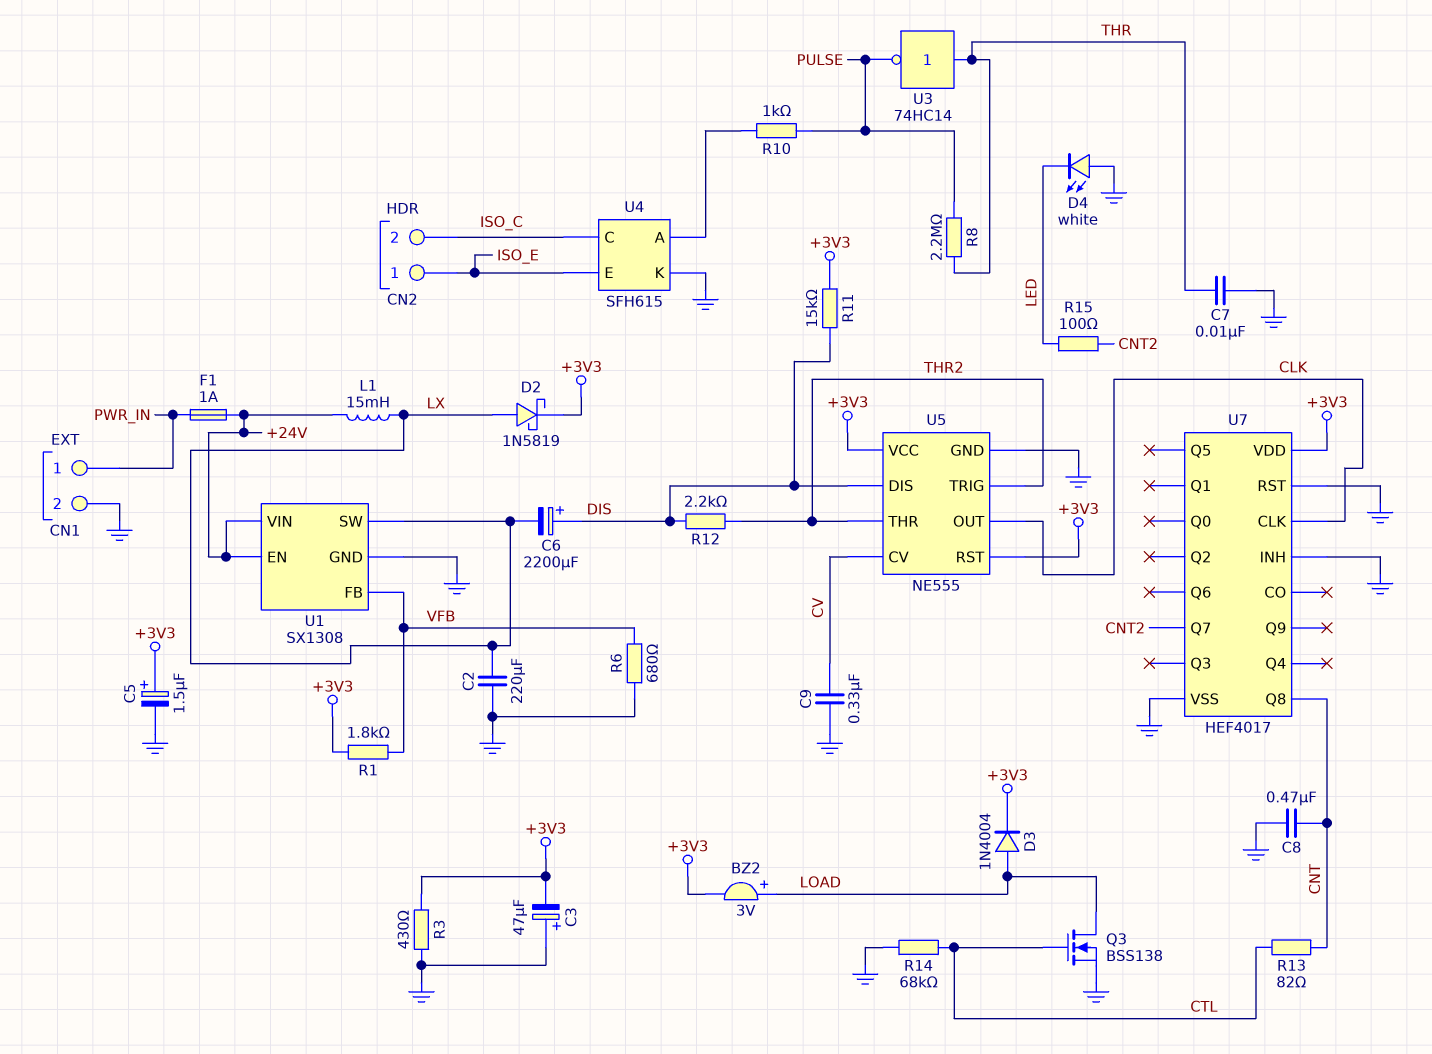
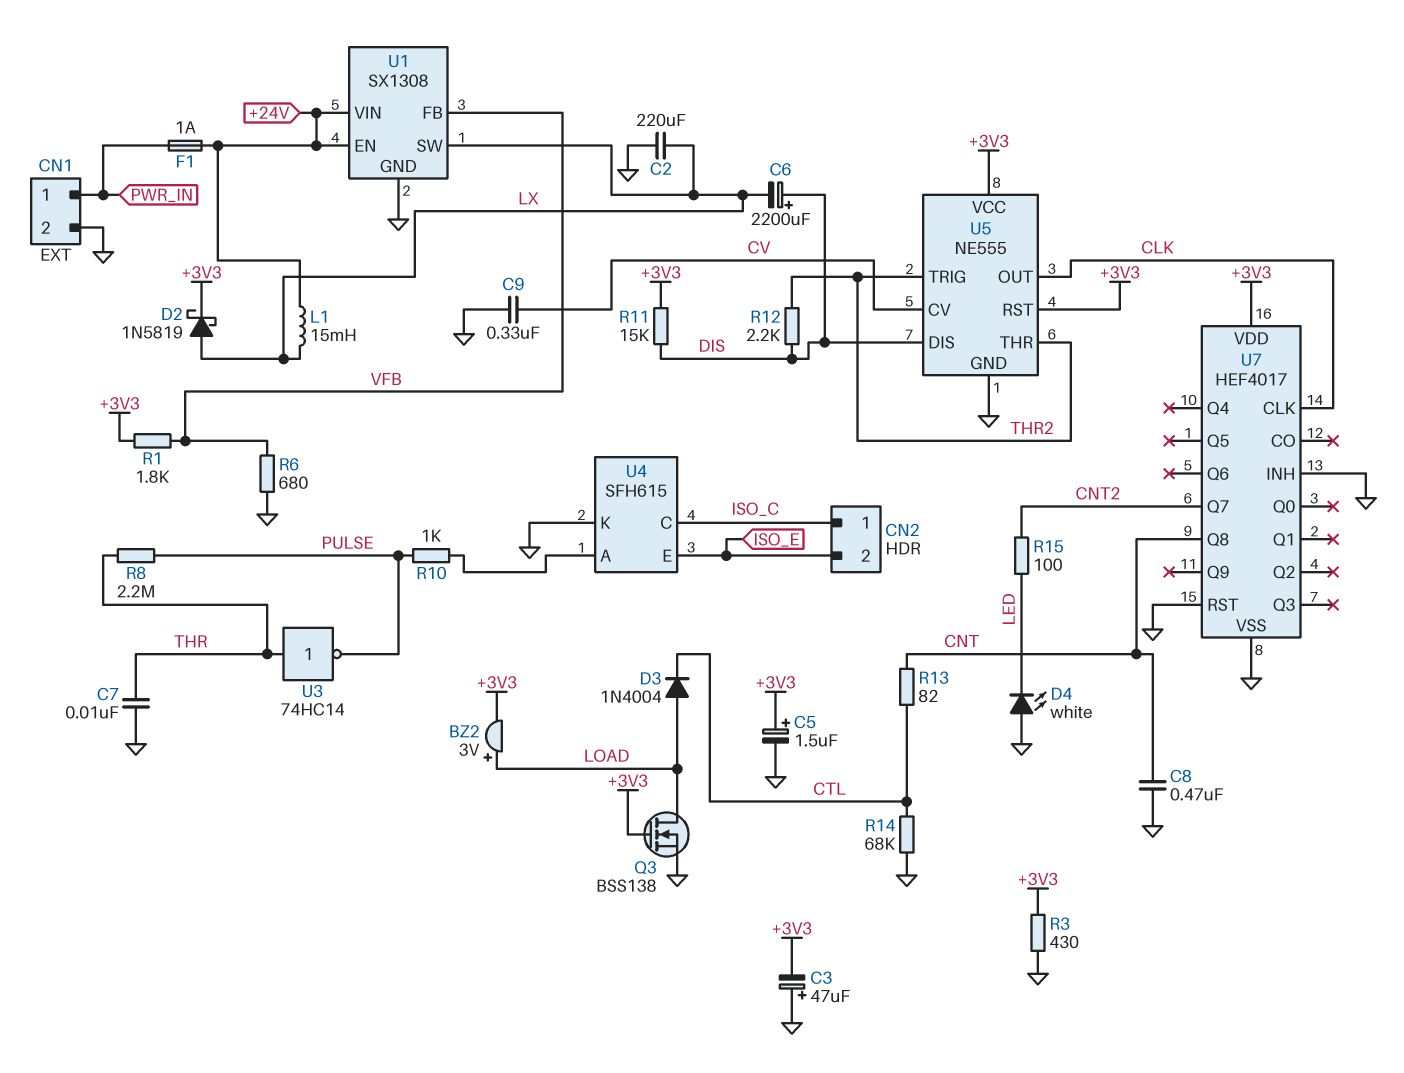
CN2 pin 1: ISO_E -> ISO_C
CN2 pin 2: ISO_C -> ISO_E
D3: diode 1N4004 (A LOAD, K +3V3) -> diode 1N4004 (A LOAD, K CTL)
Q3: NMOS BSS138 (G CTL, D LOAD, S GND) -> NMOS BSS138 (G +3V3, D LOAD, S GND)

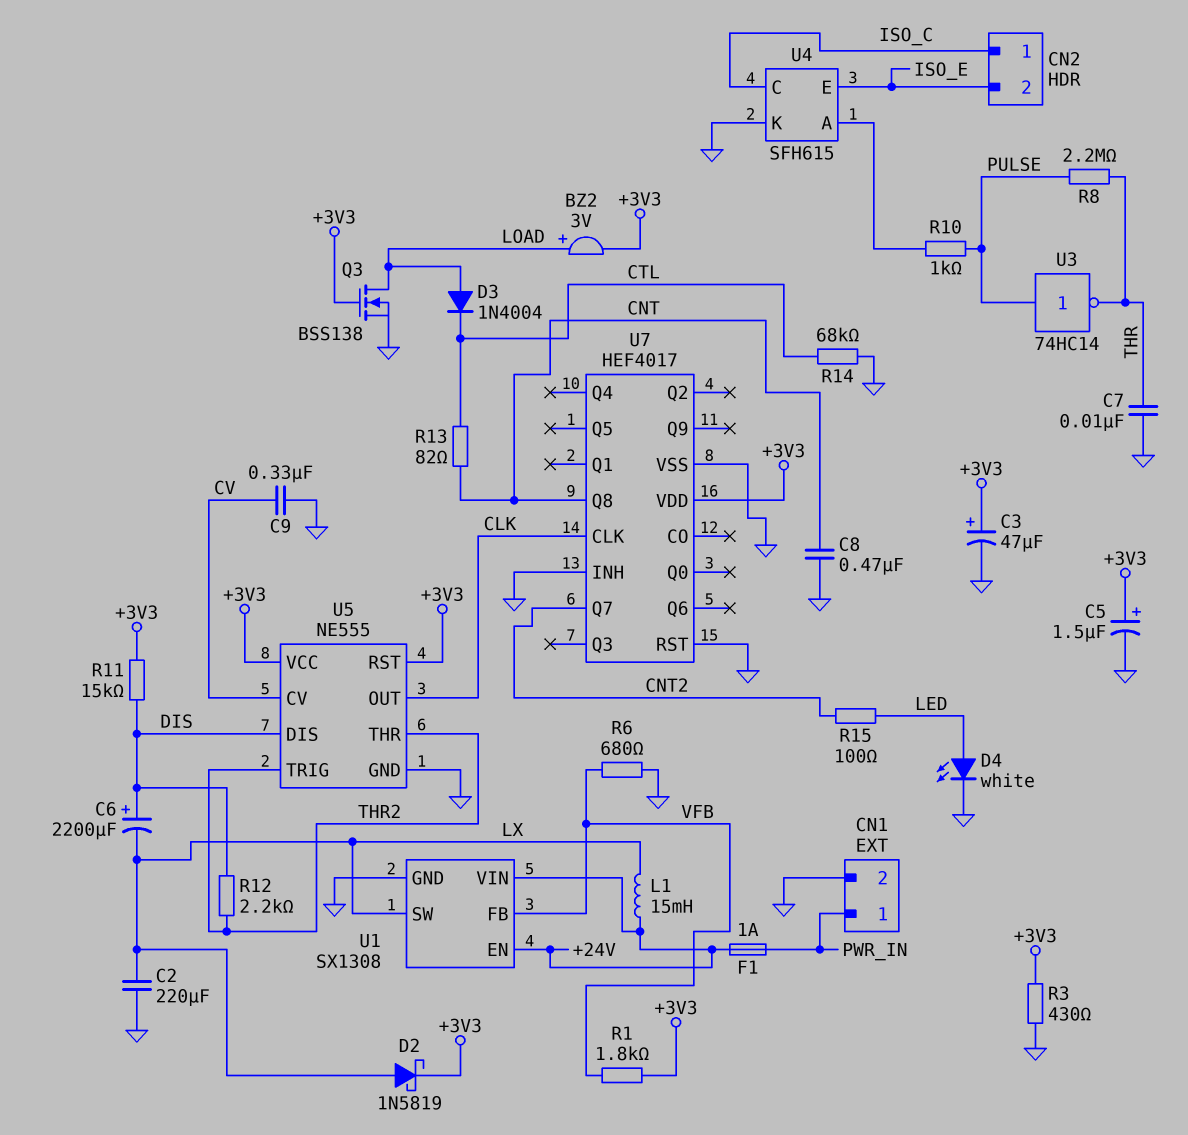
C3: 47uF (plus GND, minus +3V3) -> 47uF (plus +3V3, minus GND)
D4: LED white (A GND, K LED) -> LED white (A LED, K GND)
U3: NOT 74HC14 (in THR, out PULSE) -> NOT 74HC14 (in PULSE, out THR)

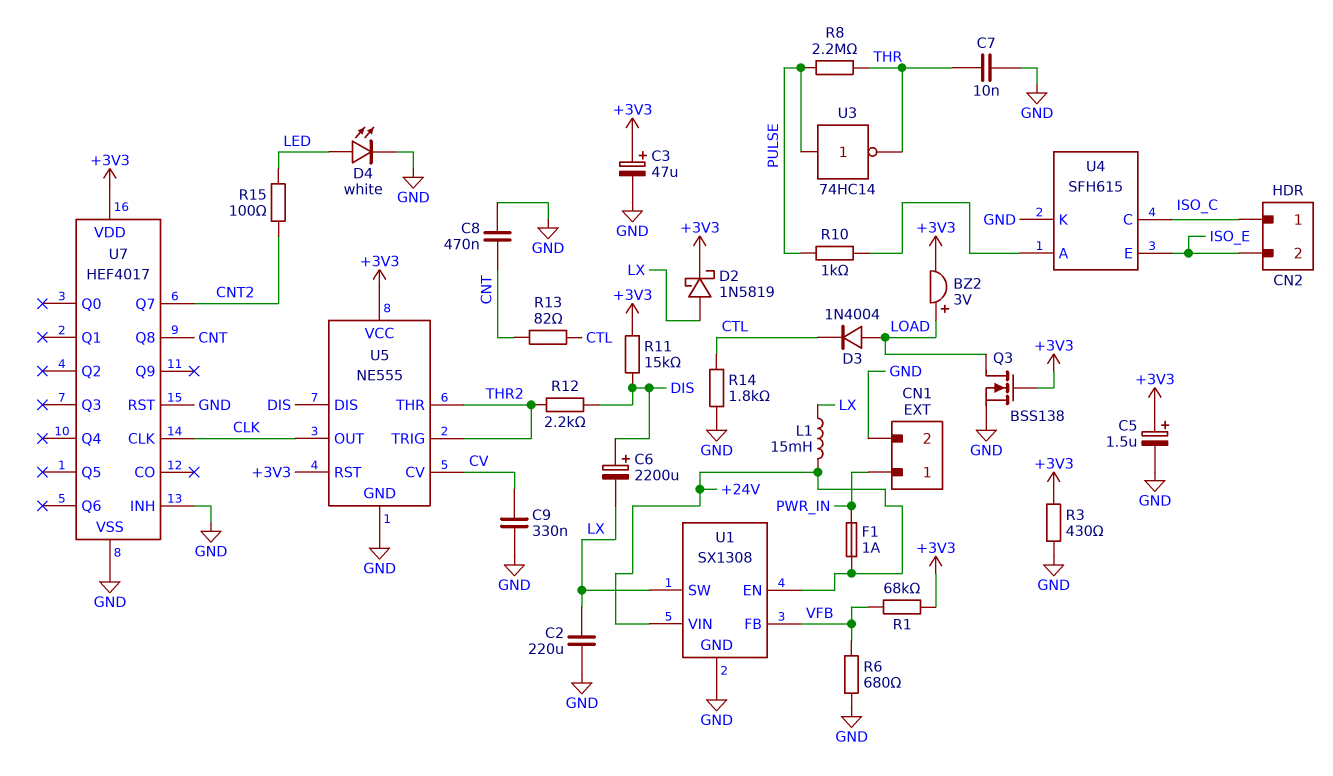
R1: 1.8k (+3V3, VFB) -> 68k (+3V3, VFB)
R14: 68k (CTL, GND) -> 1.8k (CTL, GND)

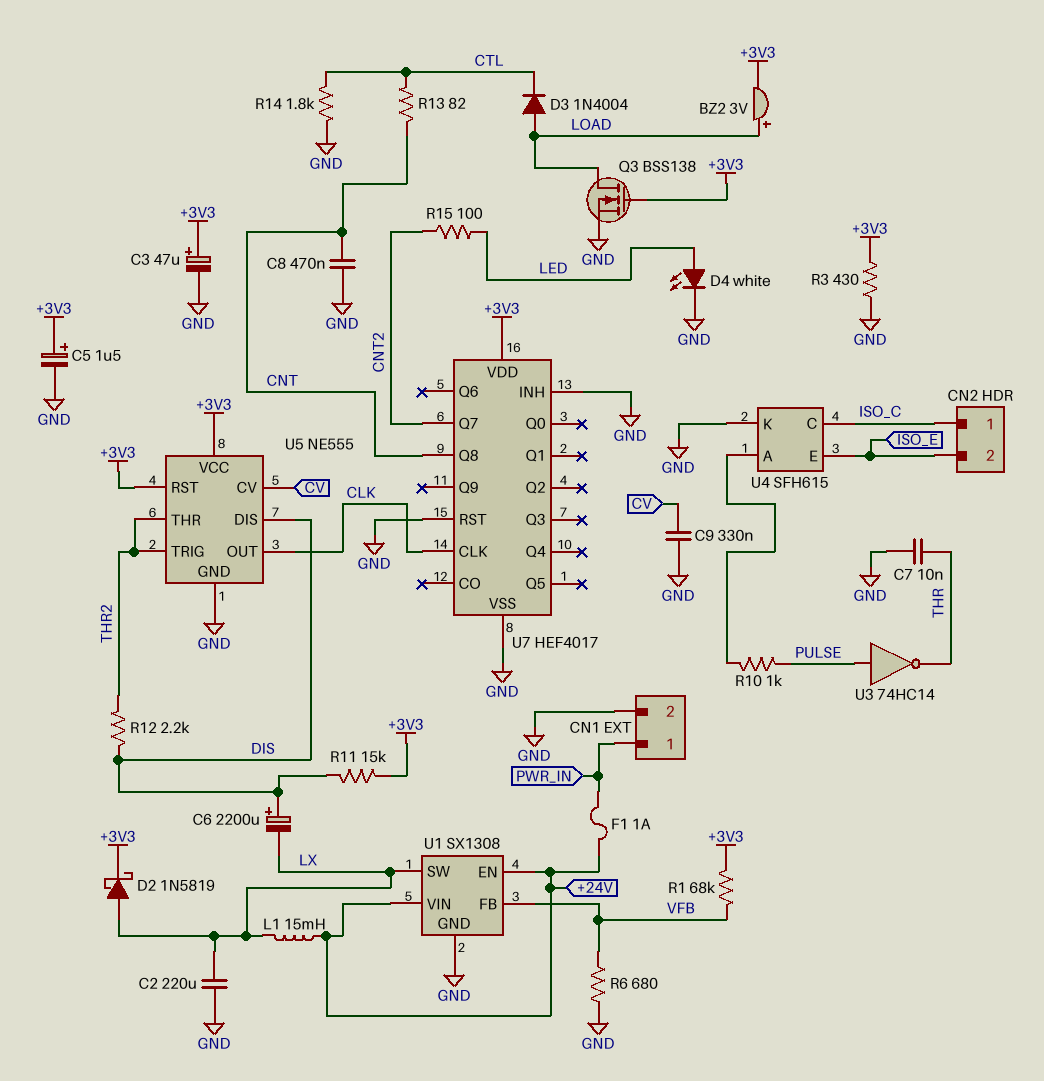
R8: 2.2M (PULSE, THR) -> none

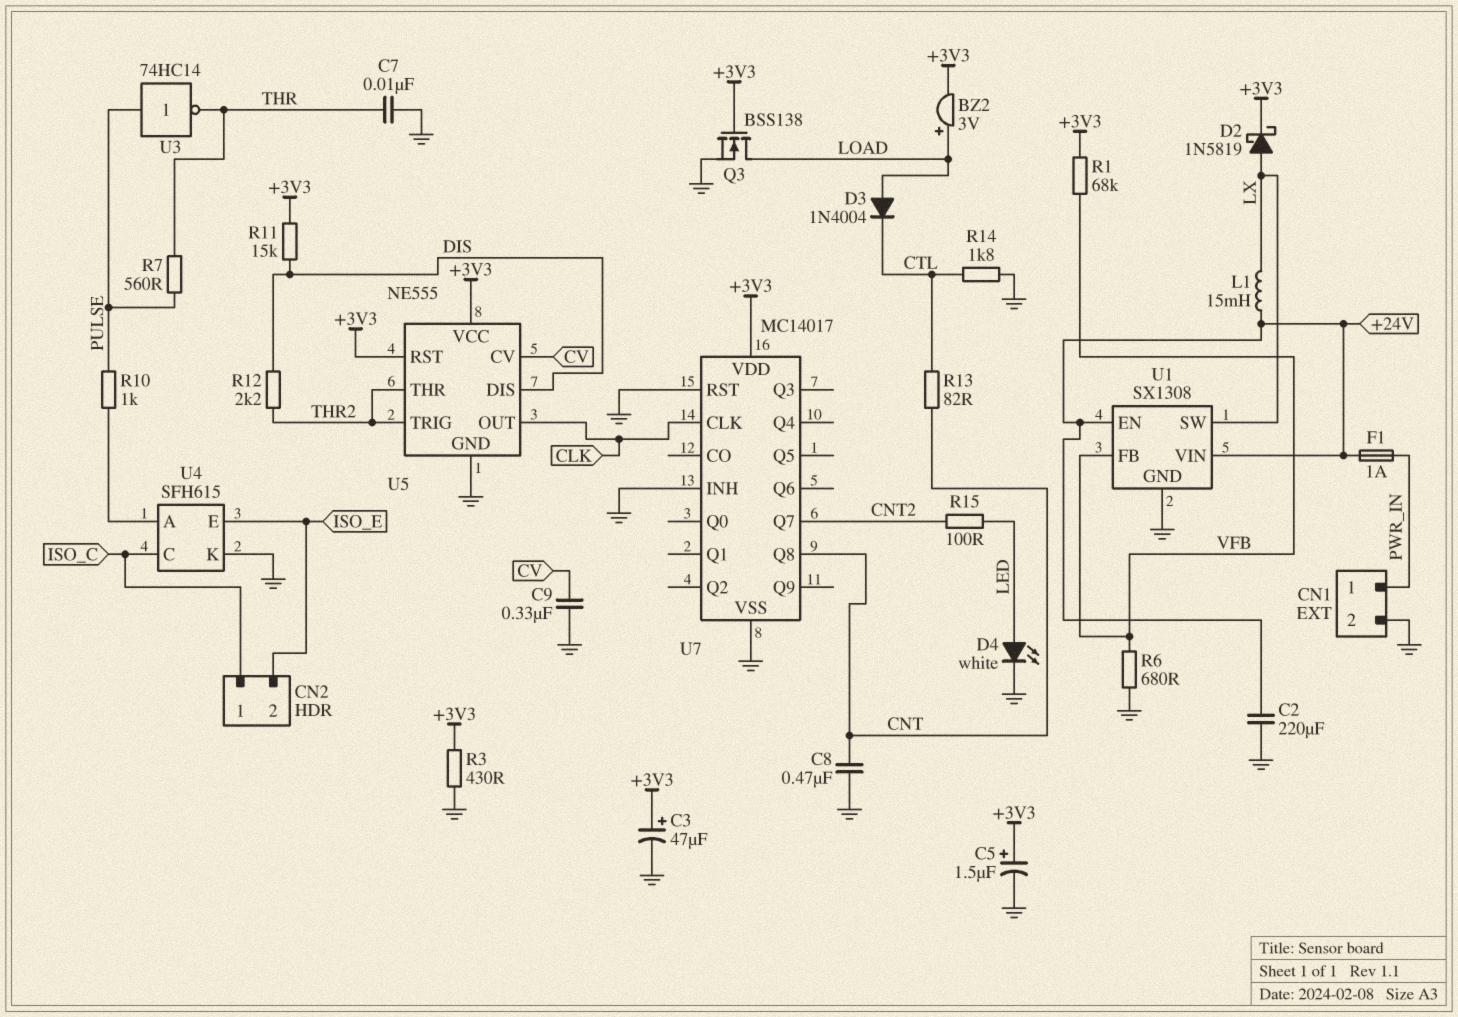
C2: 220uF (GND, LX) -> 220uF (+24V, GND)
C6: 2200uF (plus DIS, minus LX) -> none
R7: none -> 560 (PULSE, THR)
U7: HEF4017 -> MC14017

